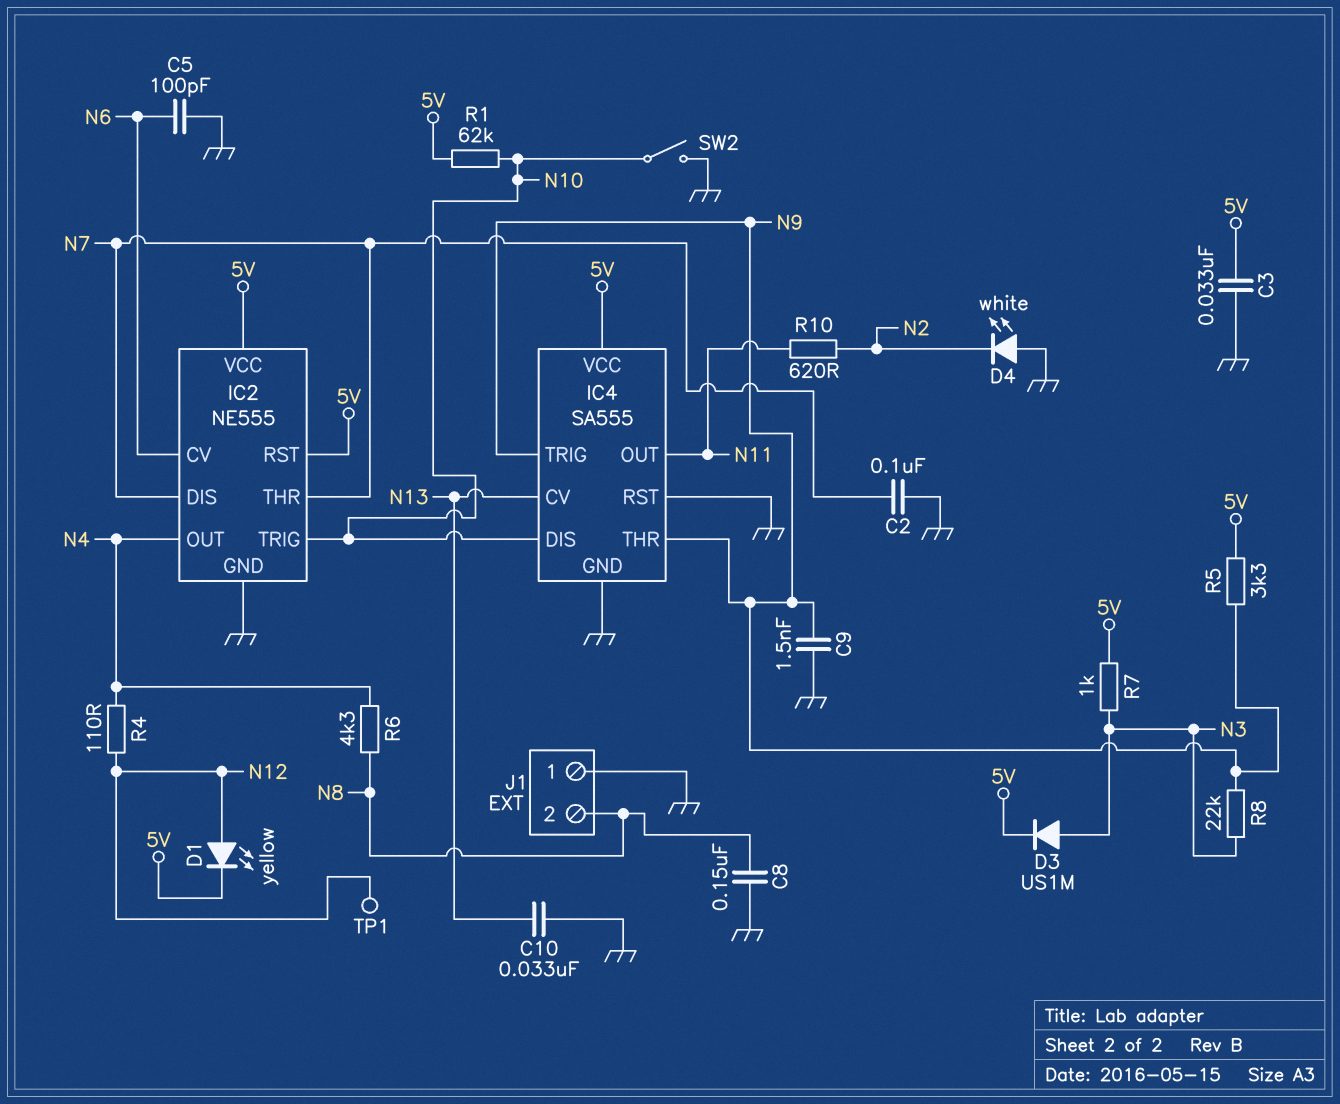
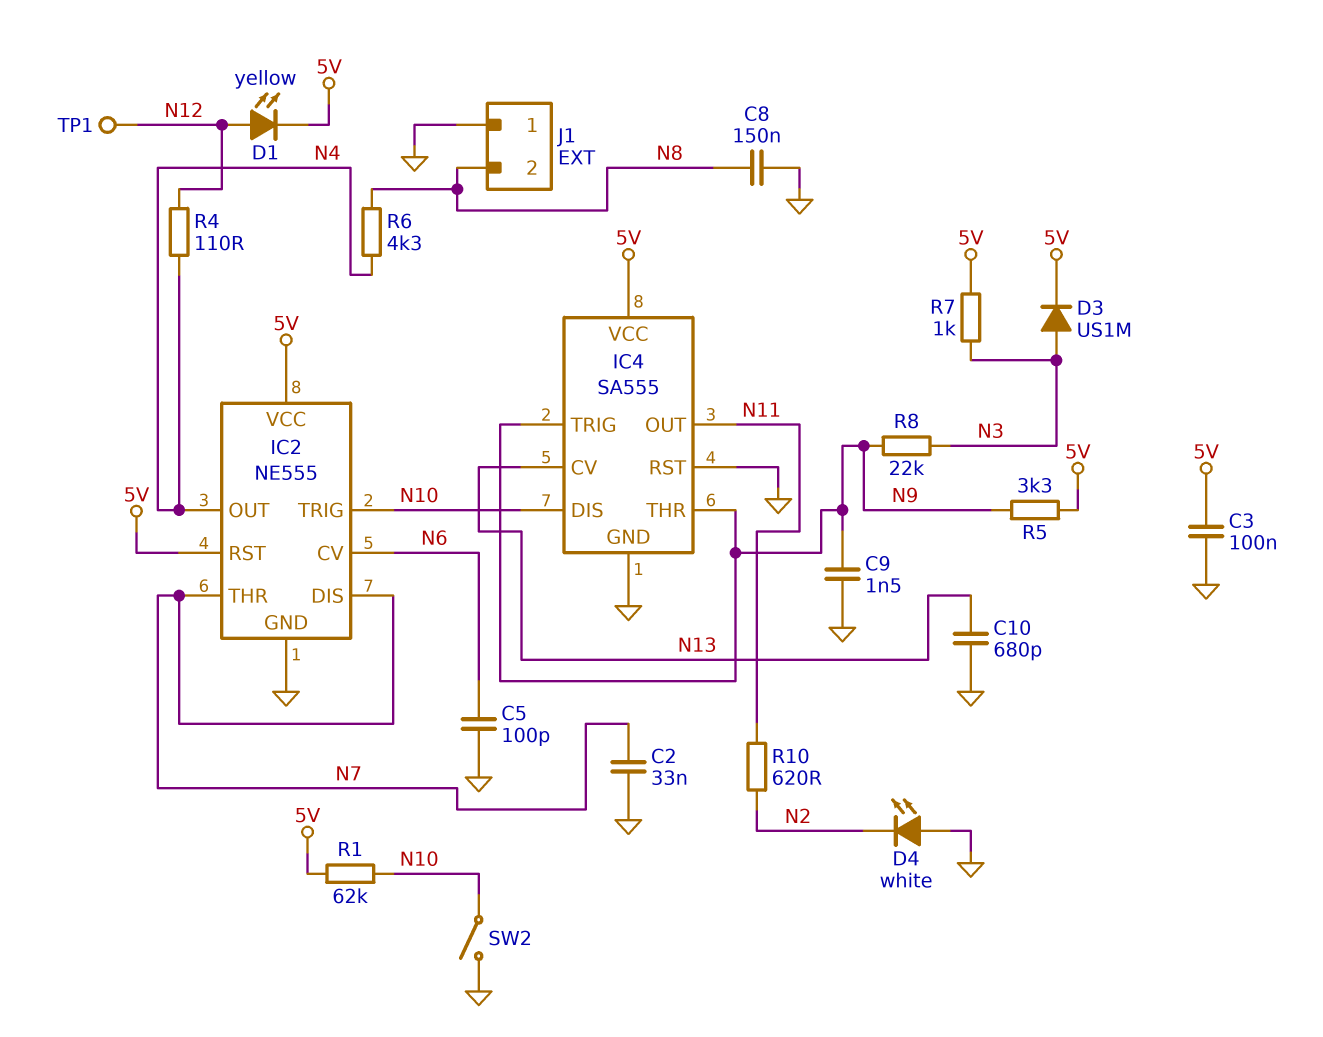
C2: 100nF (GND, N7) -> 33nF (GND, N7)
C3: 33nF (5V, GND) -> 100nF (5V, GND)
C10: 33nF (GND, N13) -> 680pF (GND, N13)

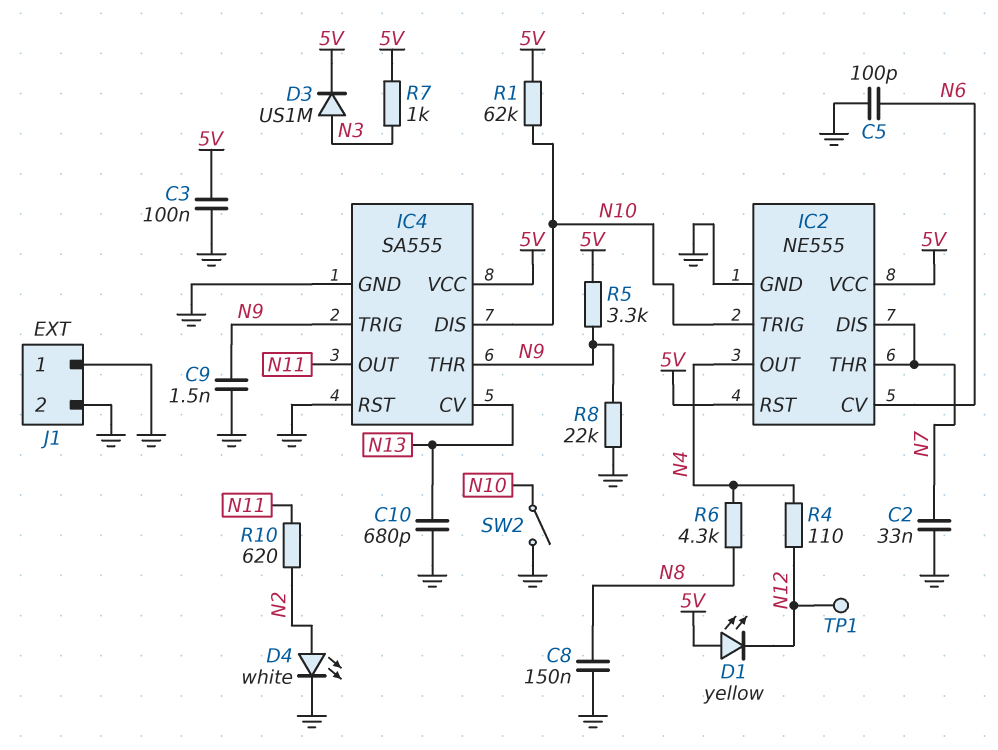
D1: LED yellow (A N12, K 5V) -> LED yellow (A 5V, K N12)
D4: LED white (A GND, K N2) -> LED white (A N2, K GND)
J1 pin 2: N8 -> GND
R8: 22k (N3, N9) -> 22k (GND, N9)

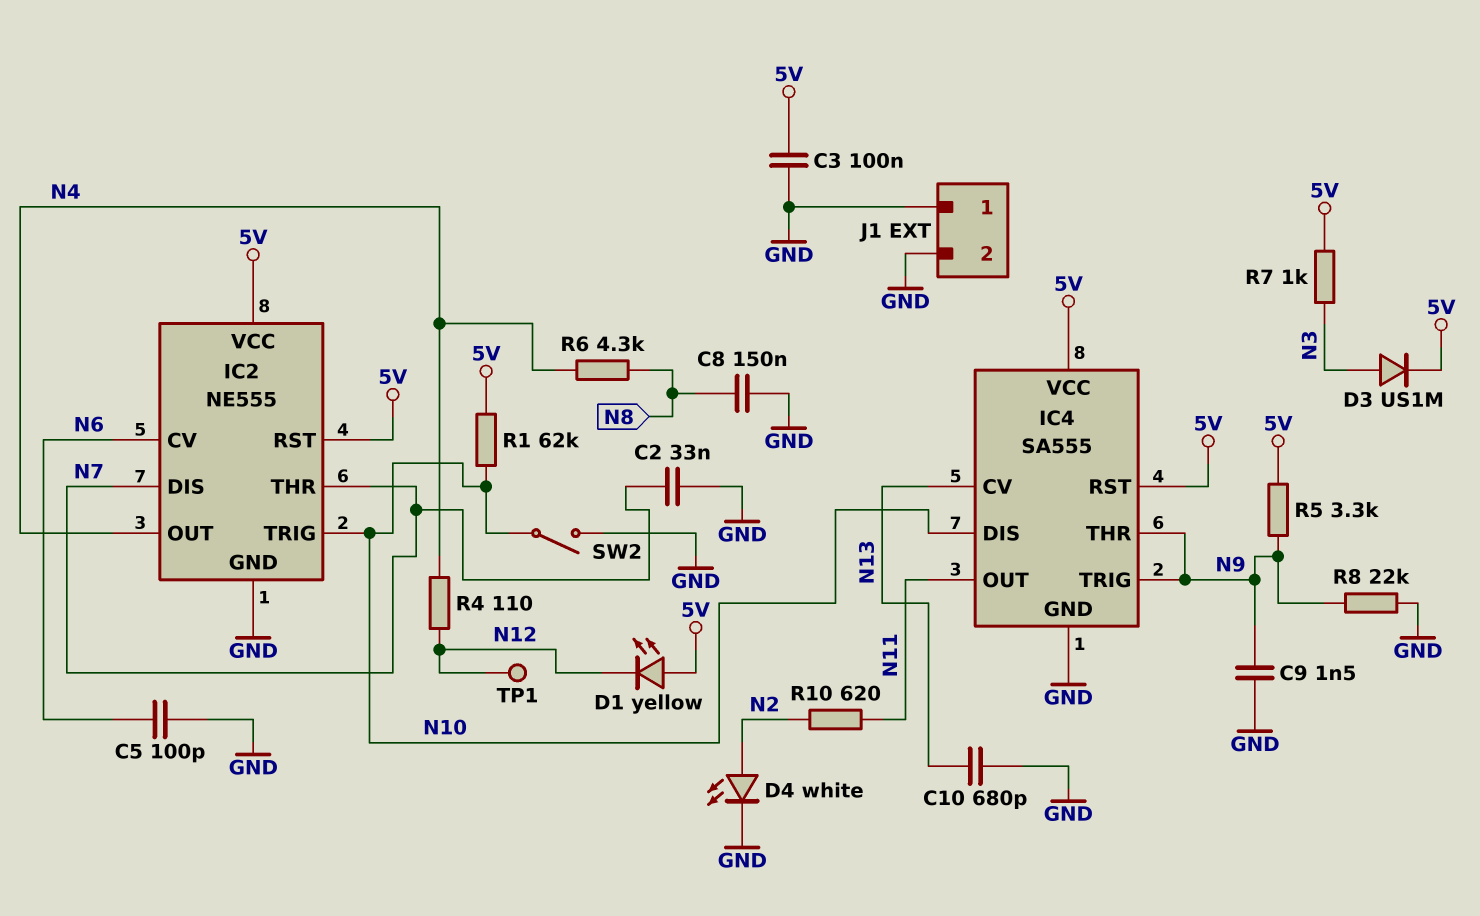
IC4 pin RST: GND -> 5V

